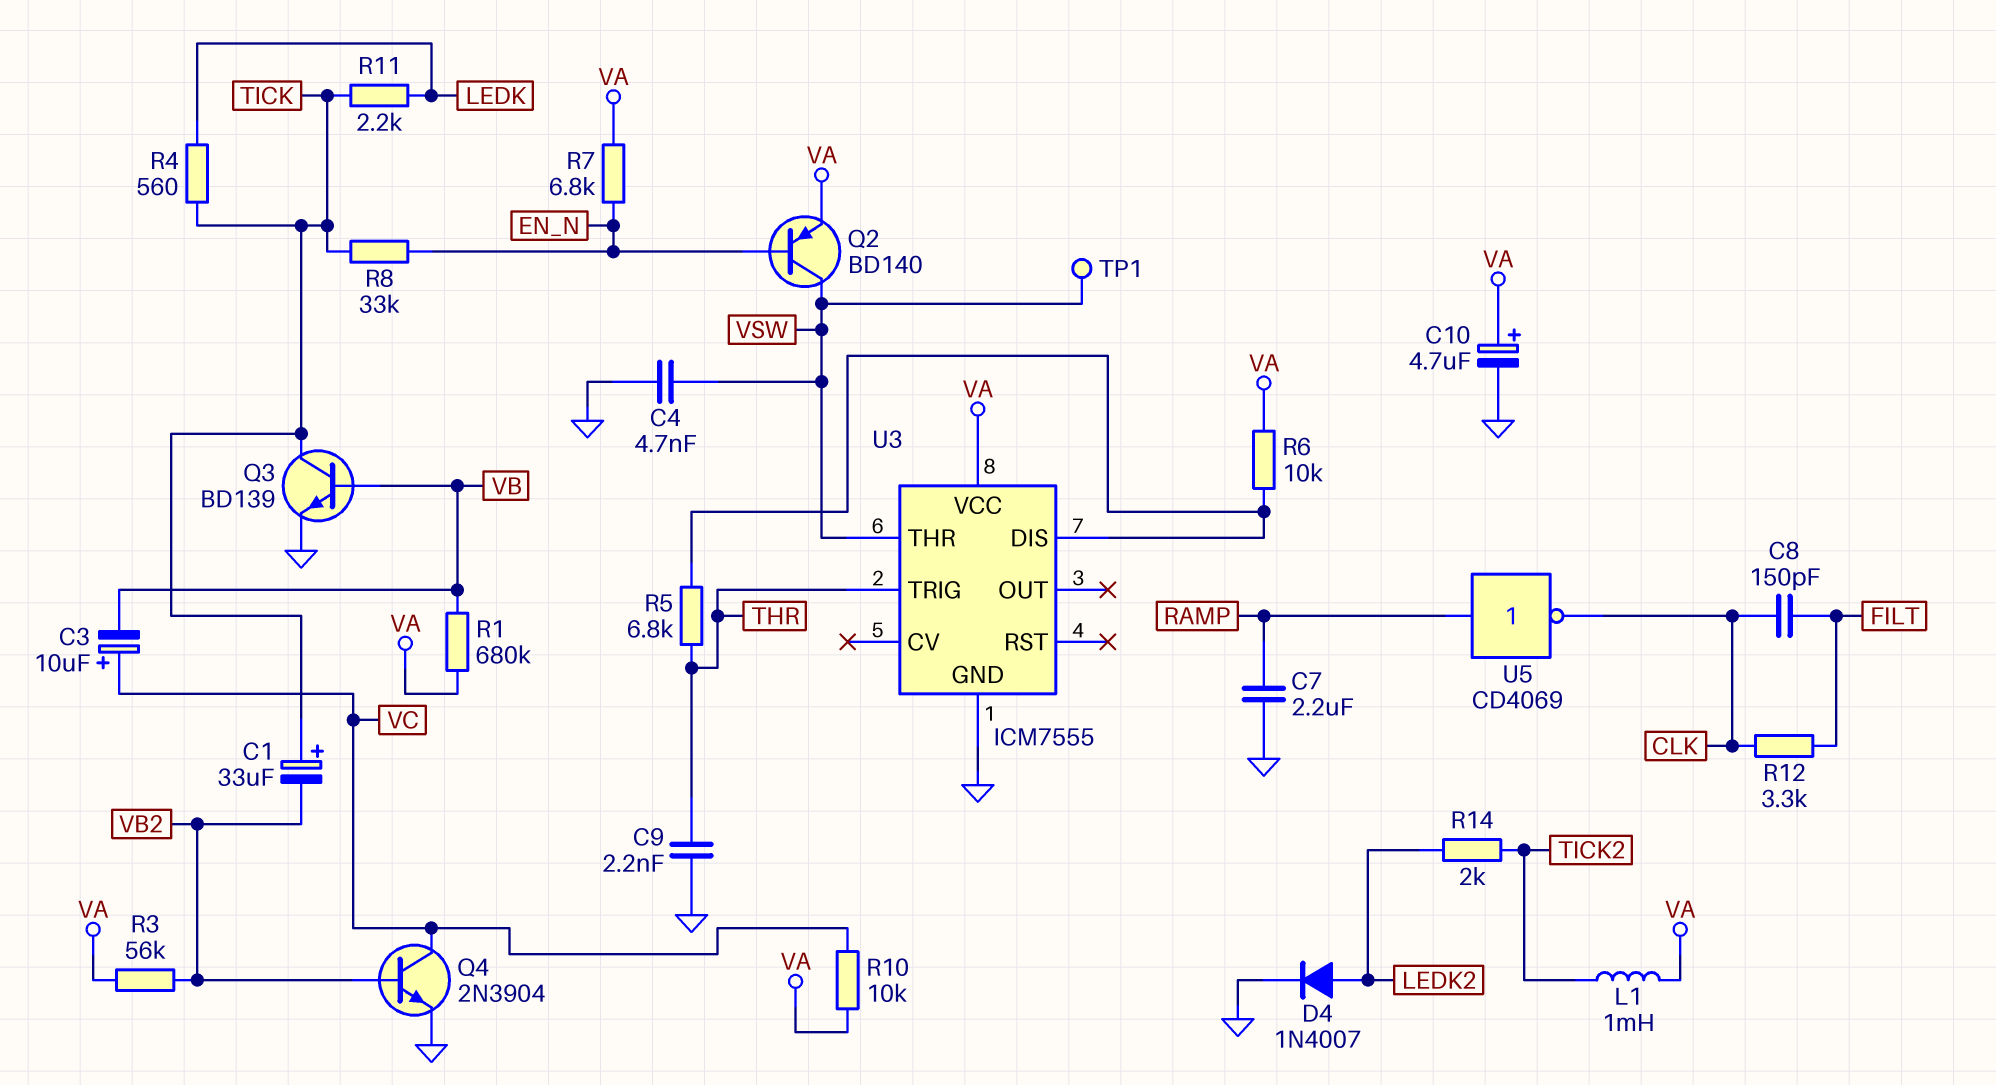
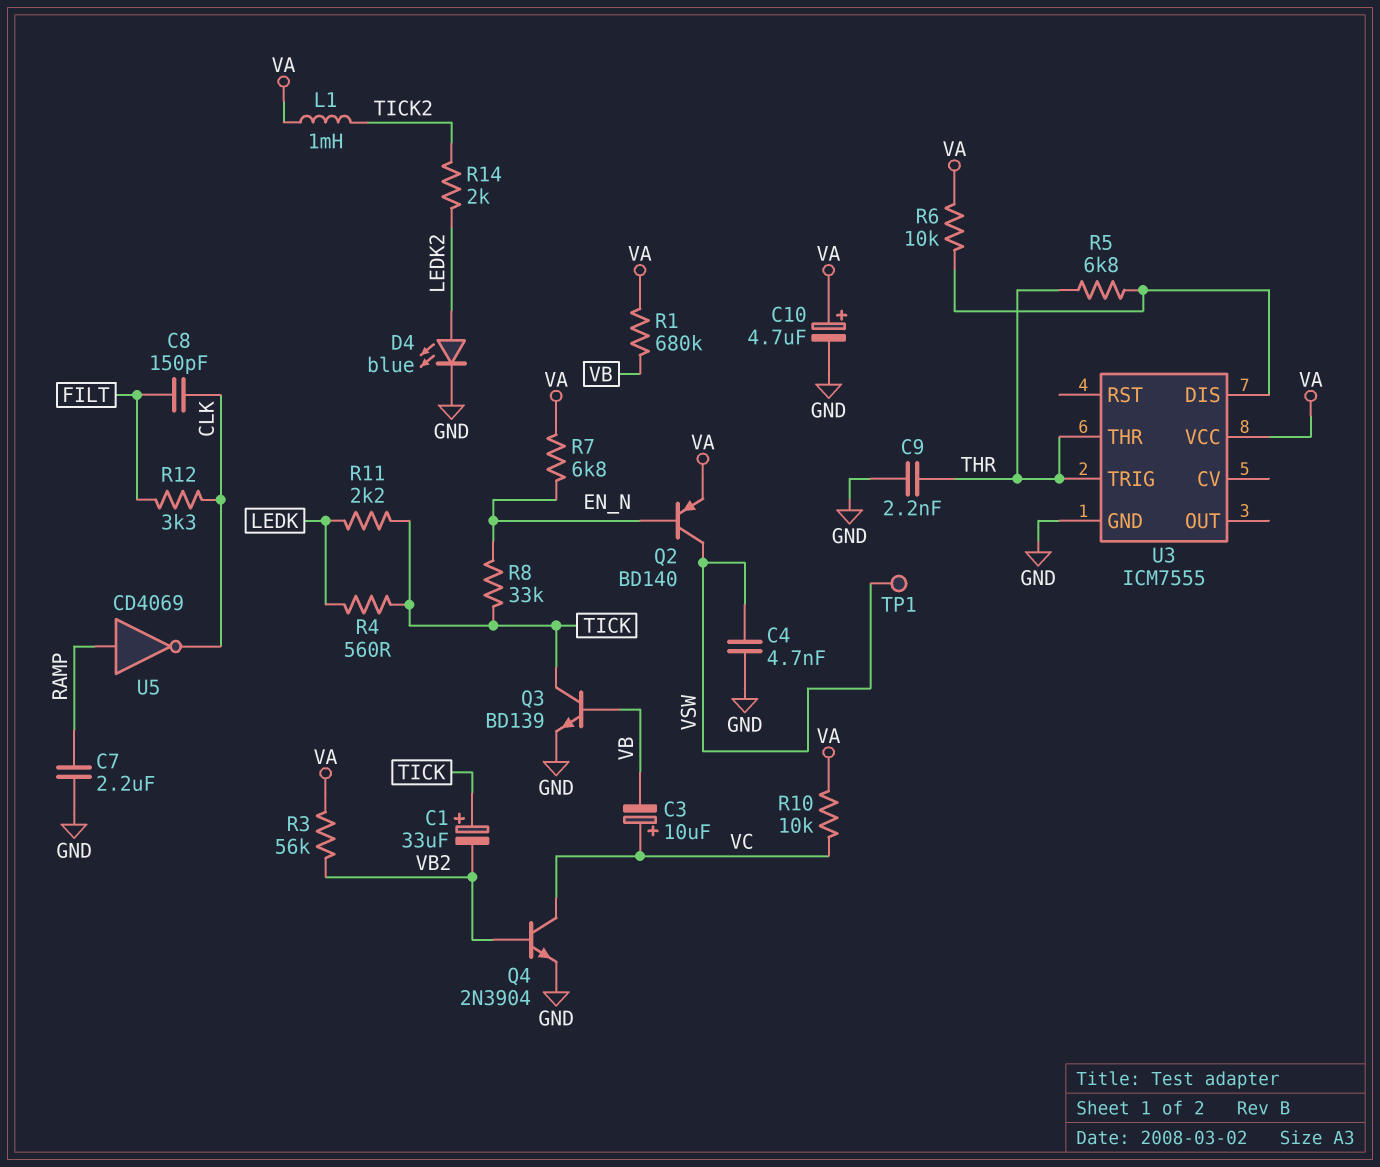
D4: diode 1N4007 (A LEDK2, K GND) -> LED blue (A LEDK2, K GND)
U3 pin THR: VSW -> THR

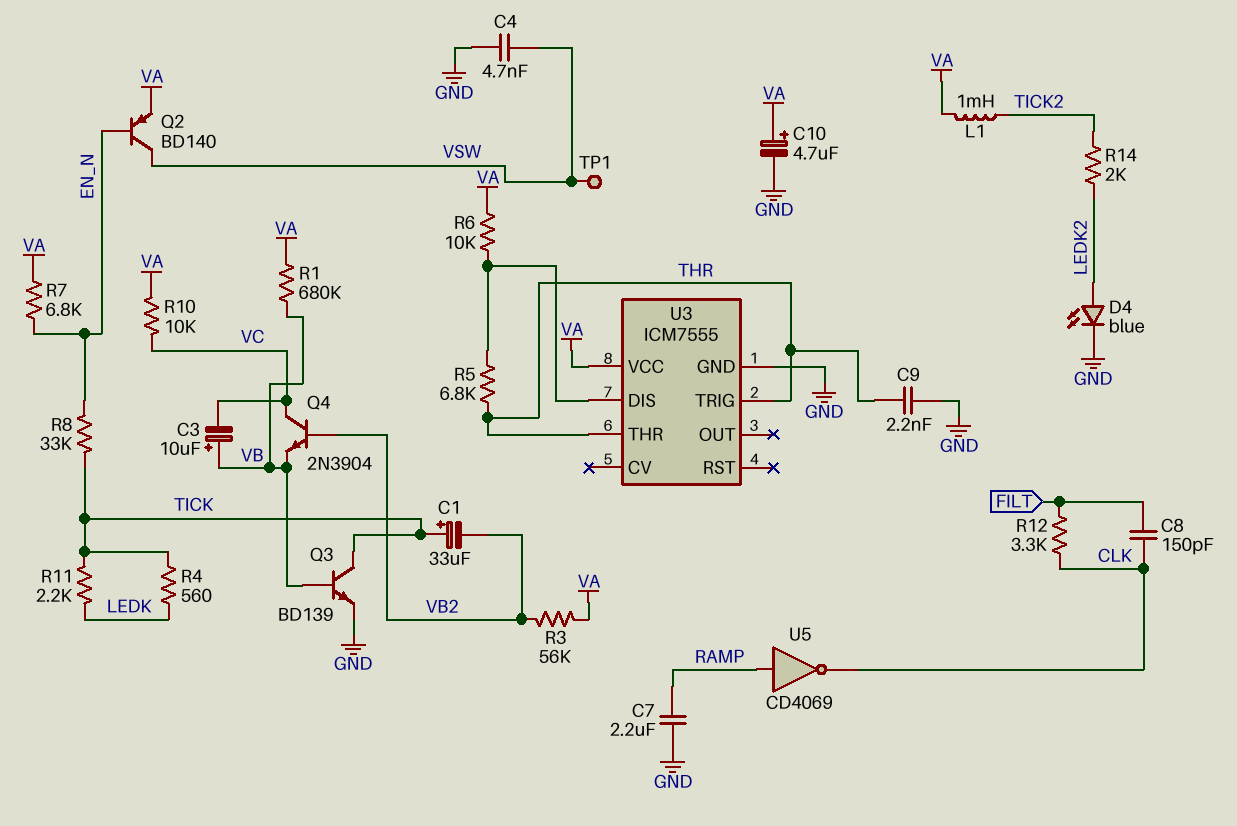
C3: 10uF (plus VC, minus VB) -> 10uF (plus VB, minus VC)
Q4: NPN 2N3904 (B VB2, C VC, E GND) -> NPN 2N3904 (B VB2, C VC, E VB)

